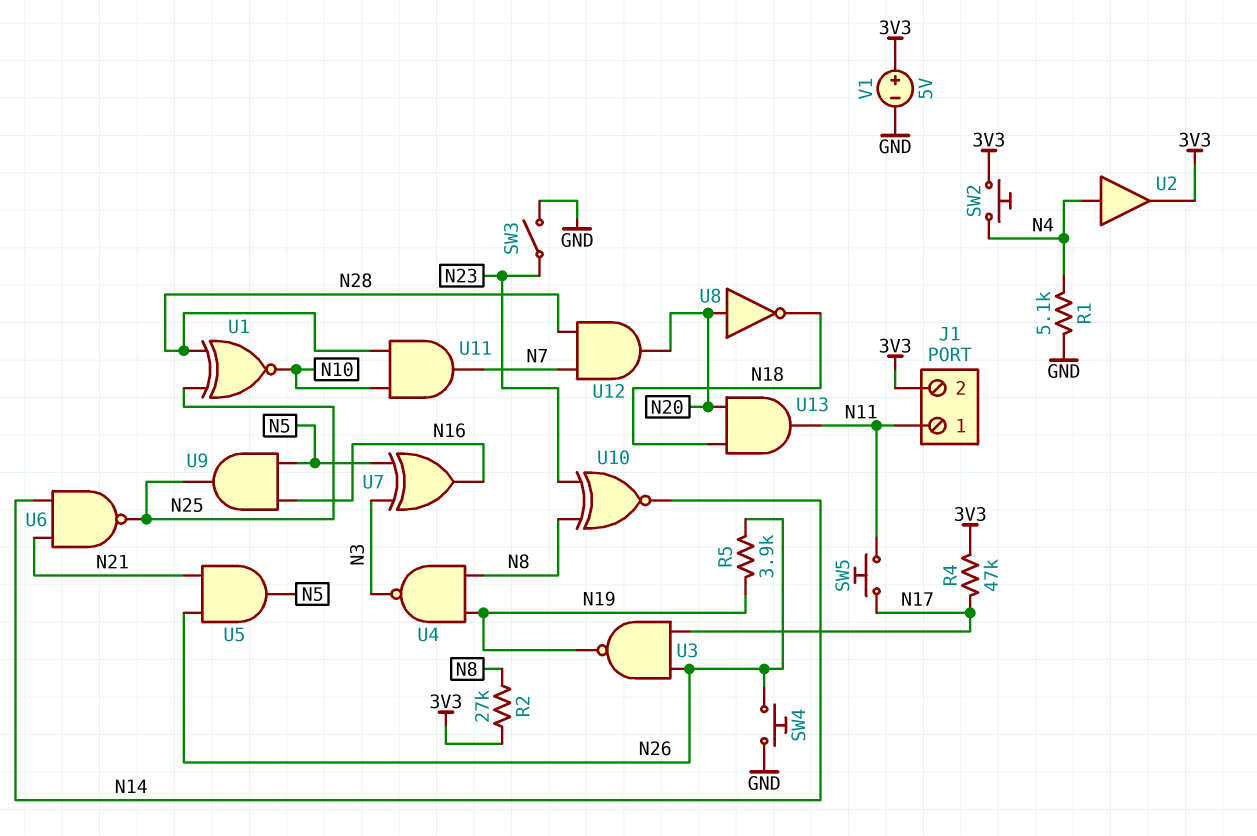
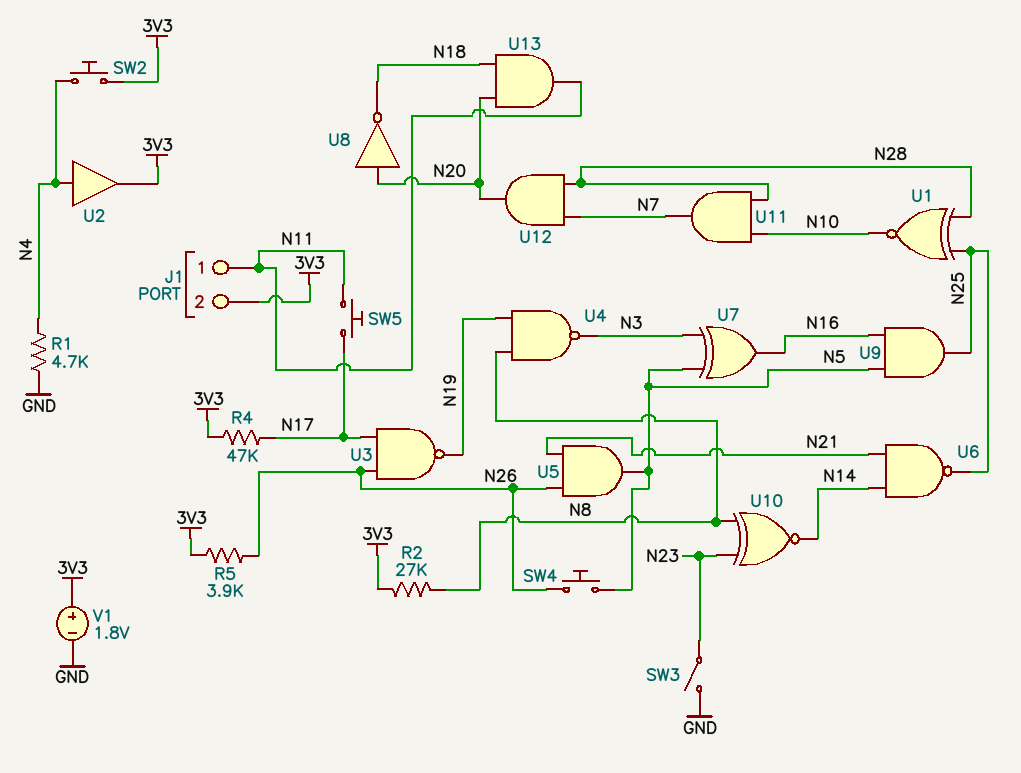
R1: 5.1k (GND, N4) -> 4.7k (GND, N4)
R5: 3.9k (N19, N26) -> 3.9k (3V3, N26)
SW4: button (GND, N26) -> button (N5, N26)
V1: 5V (plus 3V3, minus GND) -> 1.8V (plus 3V3, minus GND)

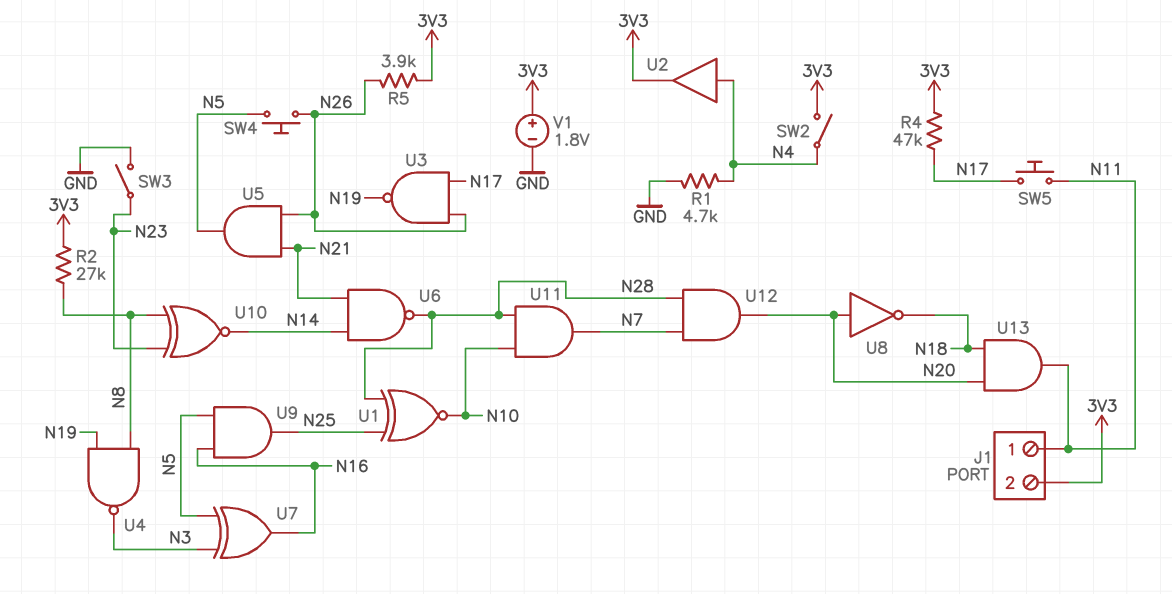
SW2: button (3V3, N4) -> switch (3V3, N4)
U6: NAND (in N14, in N21, out N25) -> NAND (in N14, in N21, out N28)

